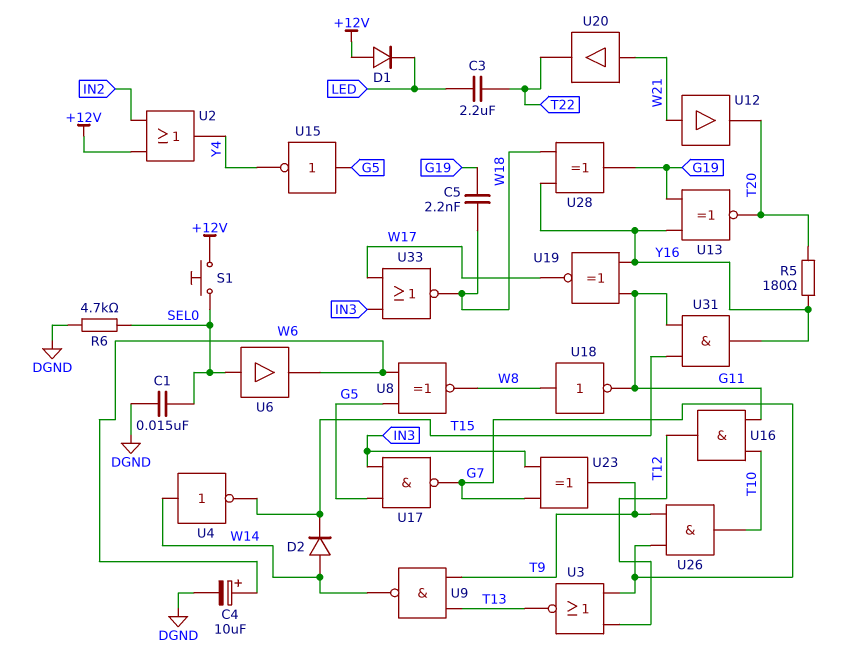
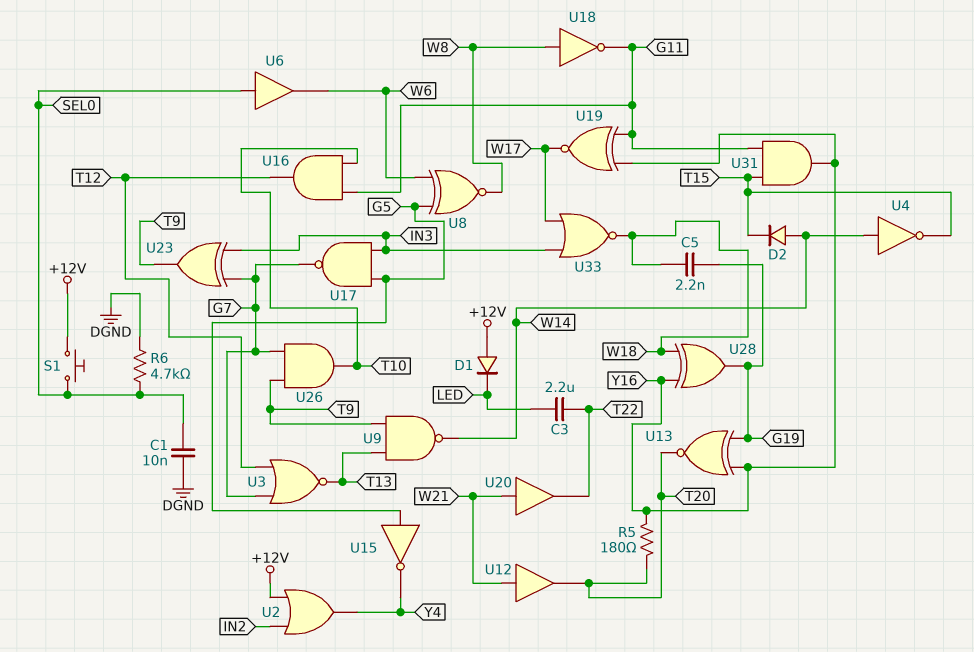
C1: 15nF (DGND, SEL0) -> 10nF (DGND, SEL0)
C4: 10uF (plus W6, minus DGND) -> none

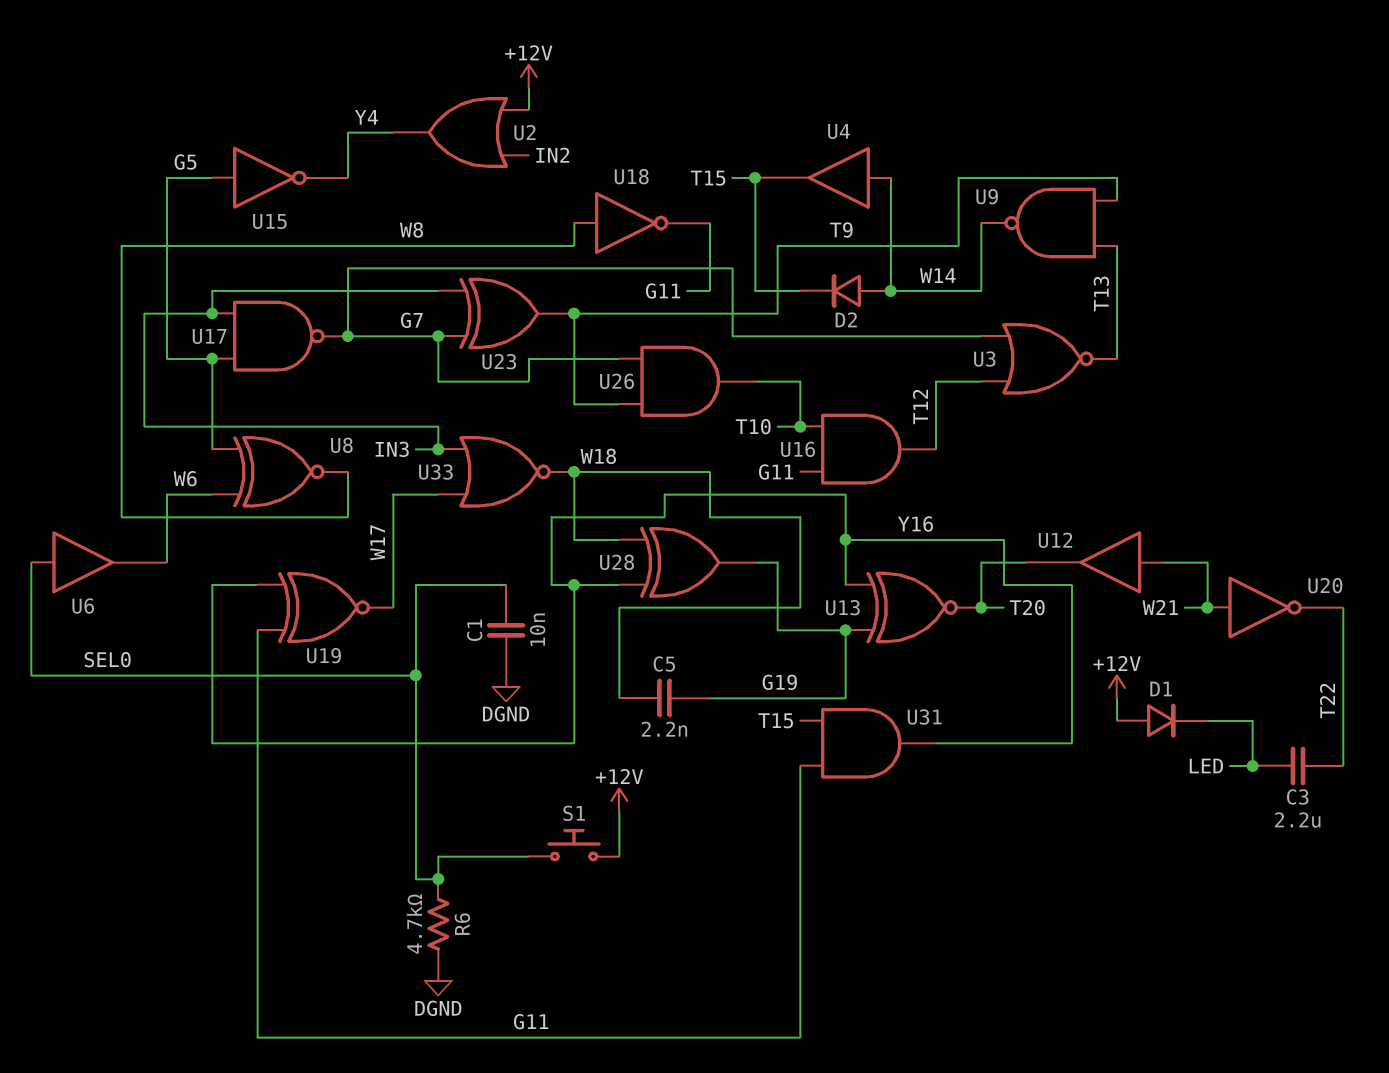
R5: 180 (T20, Y16) -> none
U4: NOT (in W14, out T15) -> buffer (in W14, out T15)
U20: buffer (in W21, out T22) -> NOT (in W21, out T22)

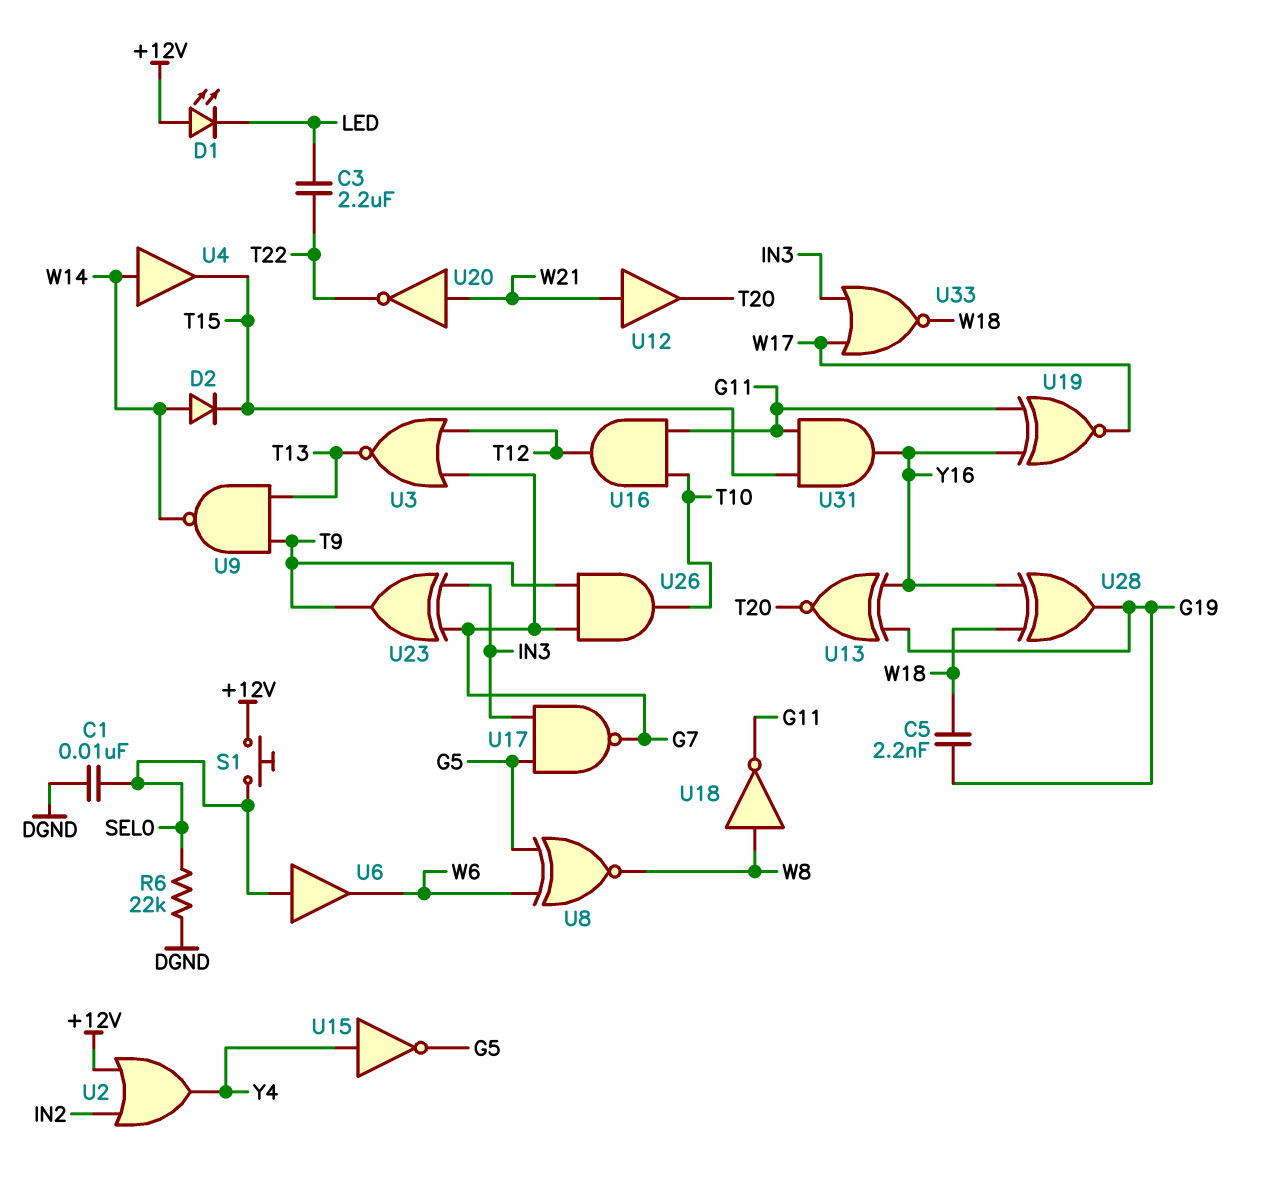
D1: diode (A +12V, K LED) -> LED (A +12V, K LED)
R6: 4.7k (DGND, SEL0) -> 22k (DGND, SEL0)
U15: NOT (in G5, out Y4) -> NOT (in Y4, out G5)

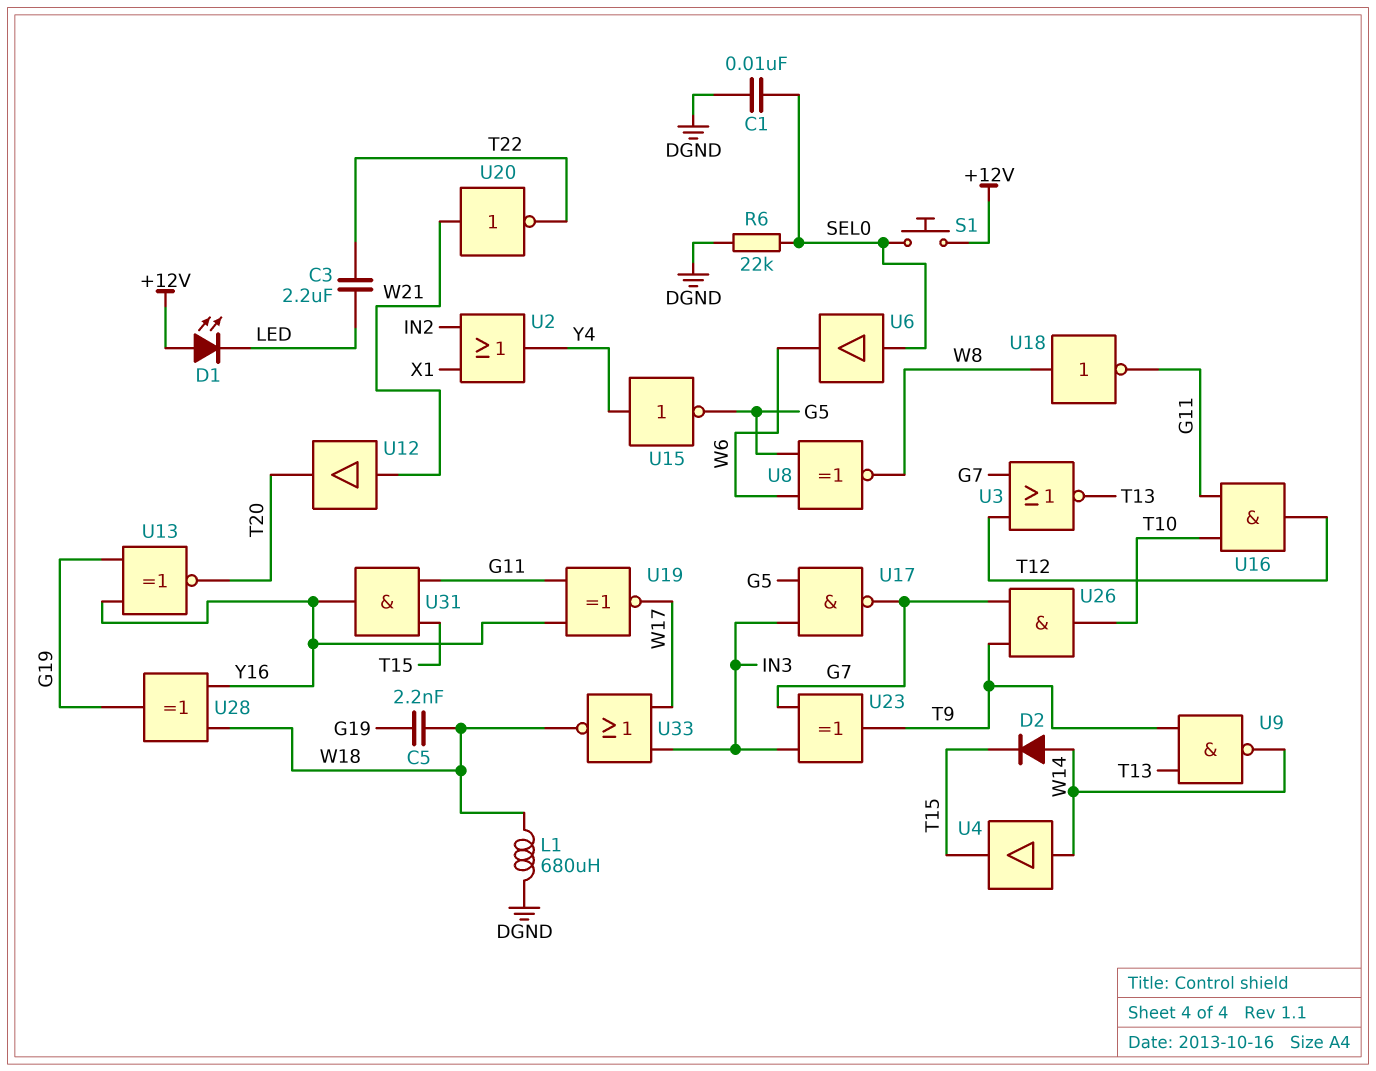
L1: none -> 680uH (DGND, W18)
U2: OR (in +12V, in IN2, out Y4) -> OR (in IN2, in X1, out Y4)

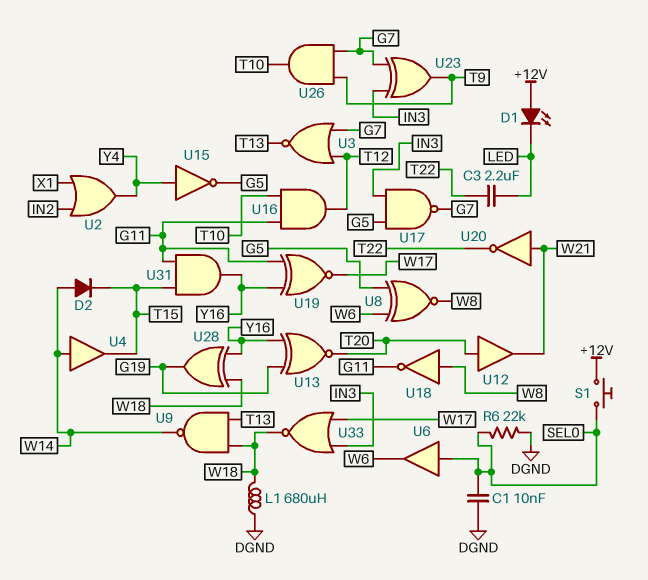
C5: 2.2nF (G19, W18) -> none
U9: NAND (in T9, in T13, out W14) -> NAND (in T13, in W18, out W14)
U12: buffer (in W21, out T20) -> buffer (in T20, out W21)

